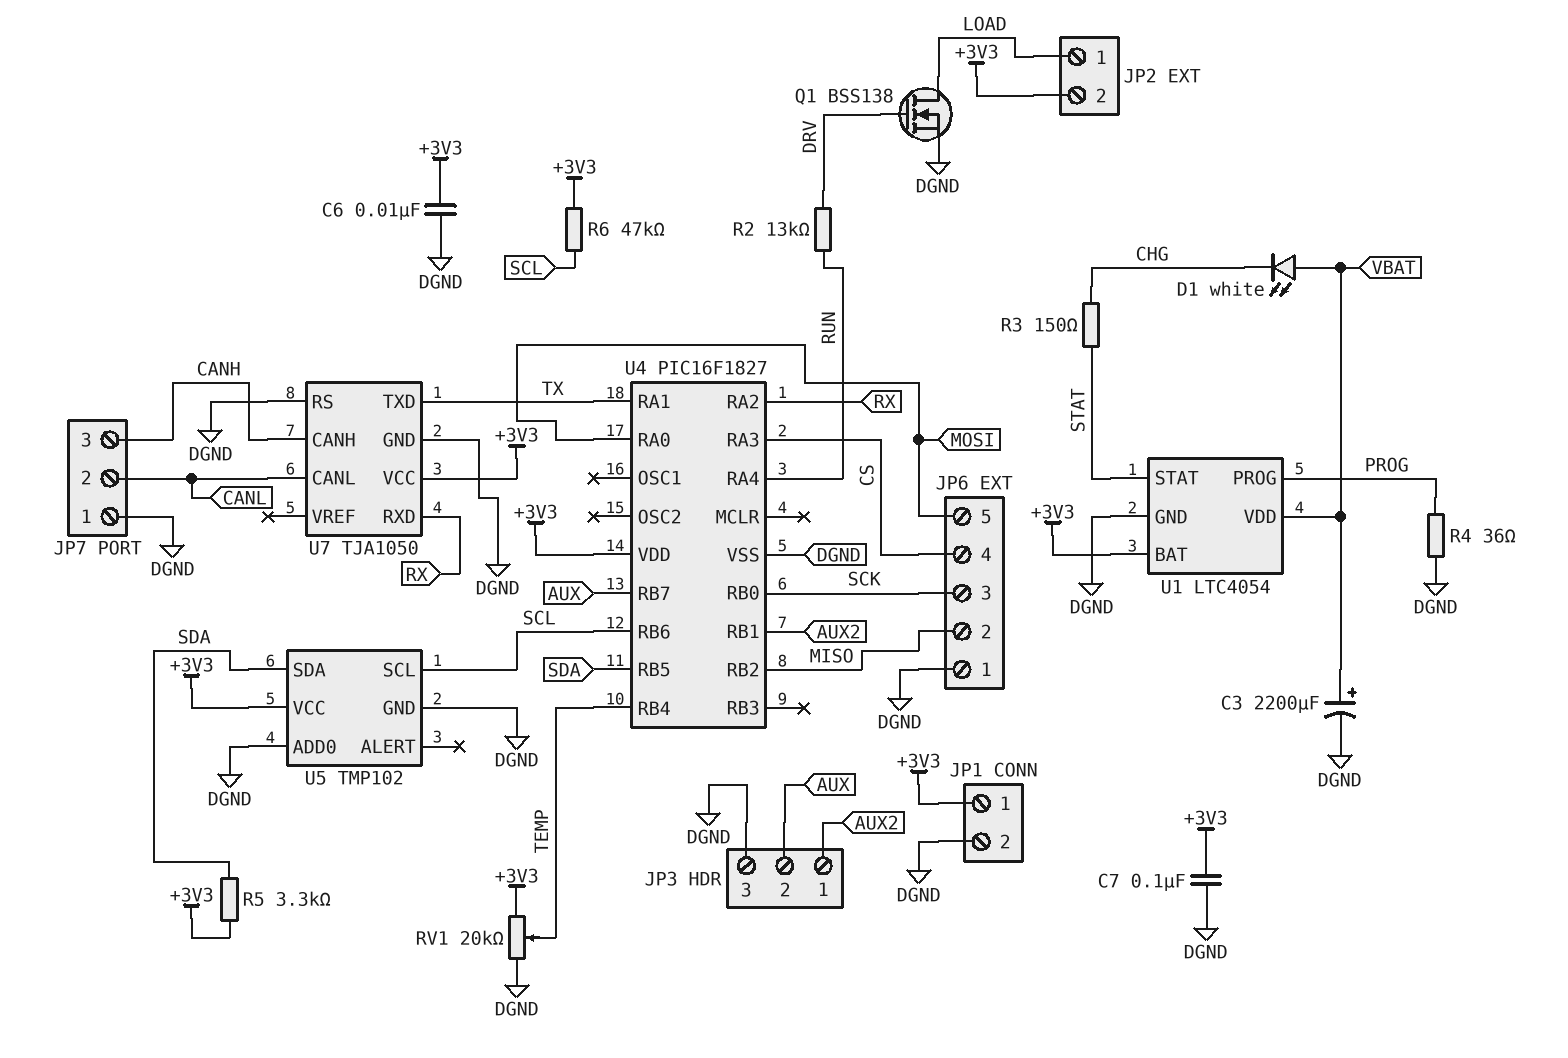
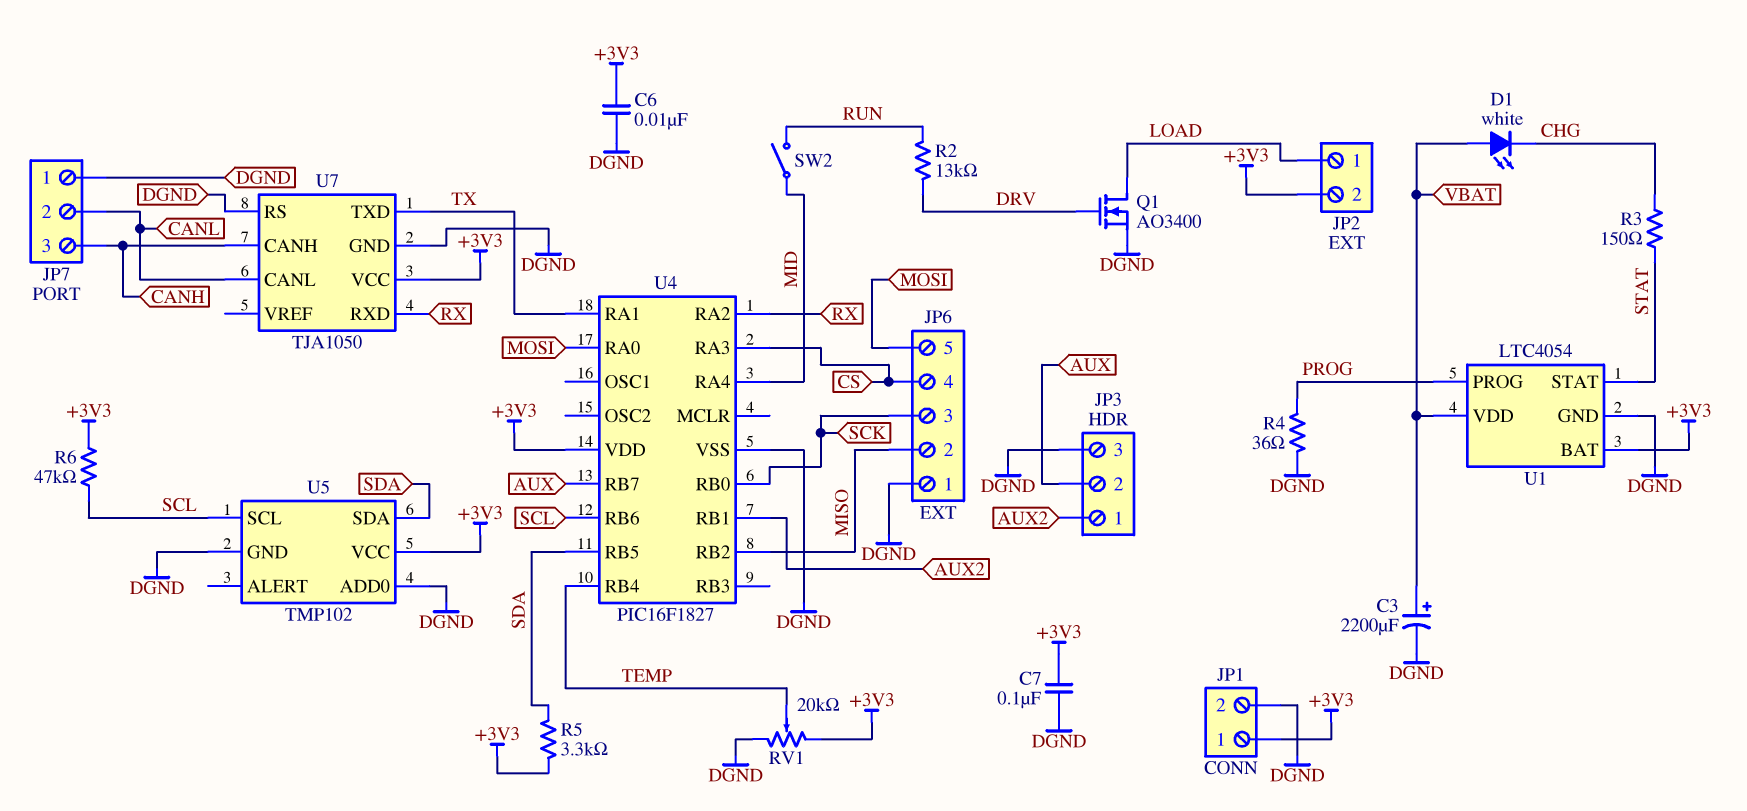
Q1: NMOS BSS138 (G DRV, D LOAD, S DGND) -> NMOS AO3400 (G DRV, D LOAD, S DGND)
SW2: none -> switch (MID, RUN)
U4 pin RA4: RUN -> MID

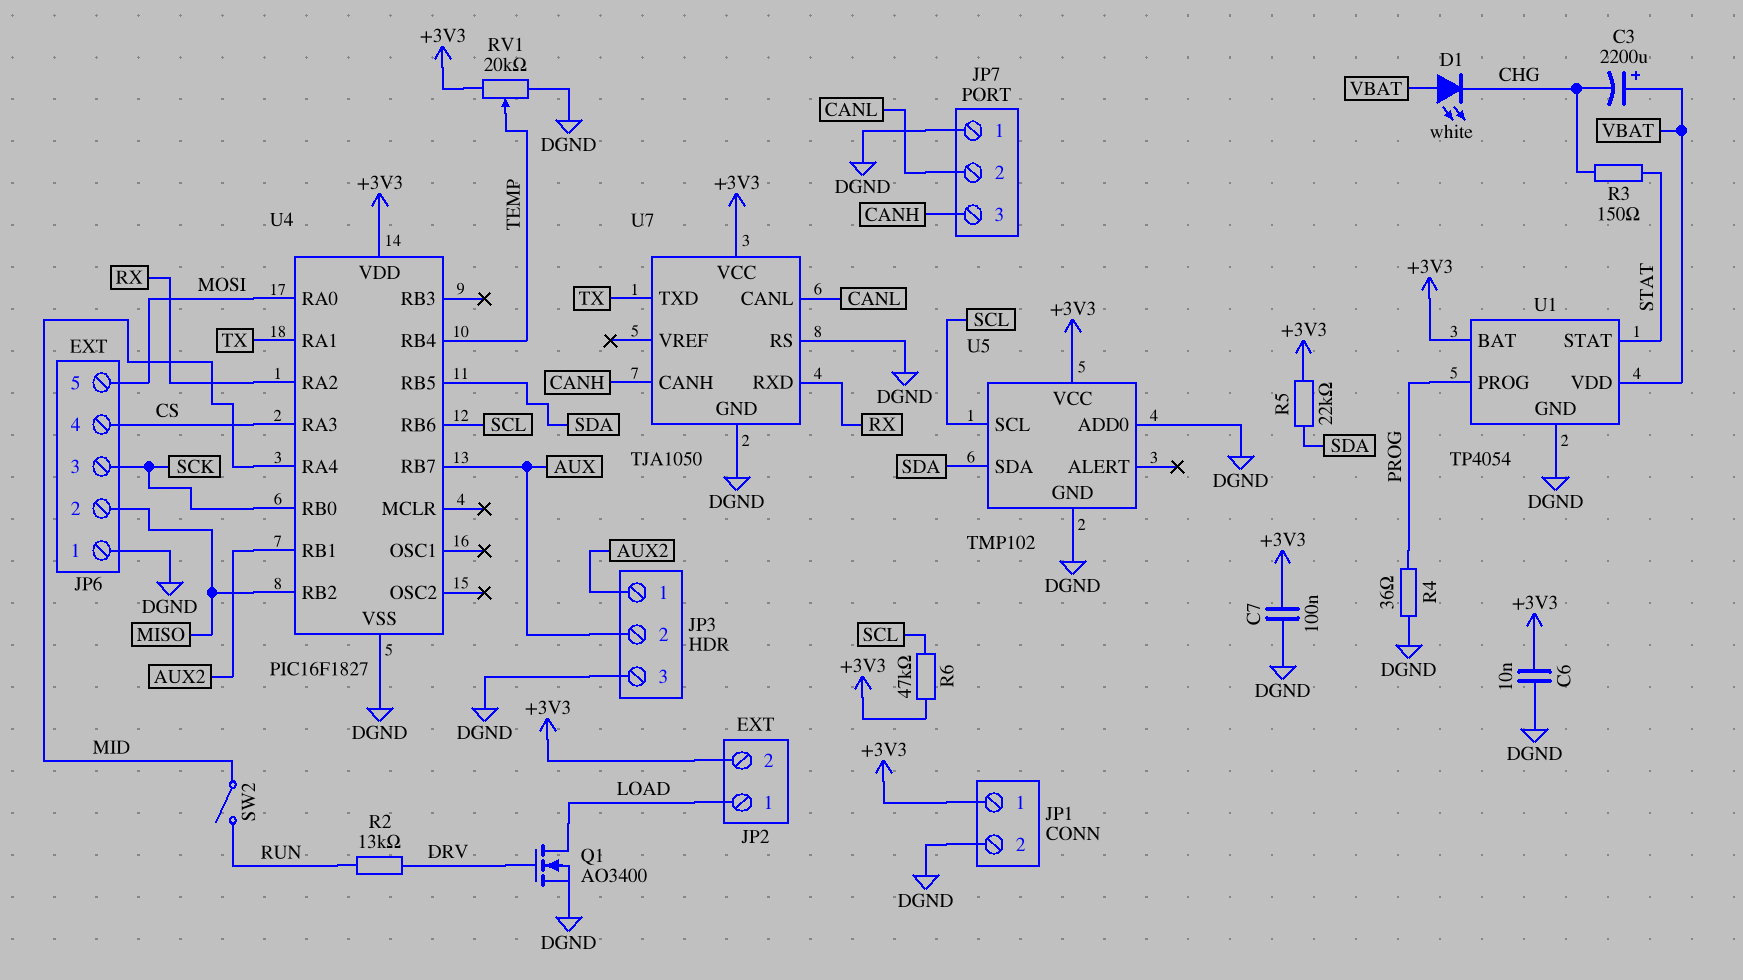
C3: 2200uF (plus VBAT, minus DGND) -> 2200uF (plus VBAT, minus CHG)
R5: 3.3k (+3V3, SDA) -> 22k (+3V3, SDA)
U1: LTC4054 -> TP4054

